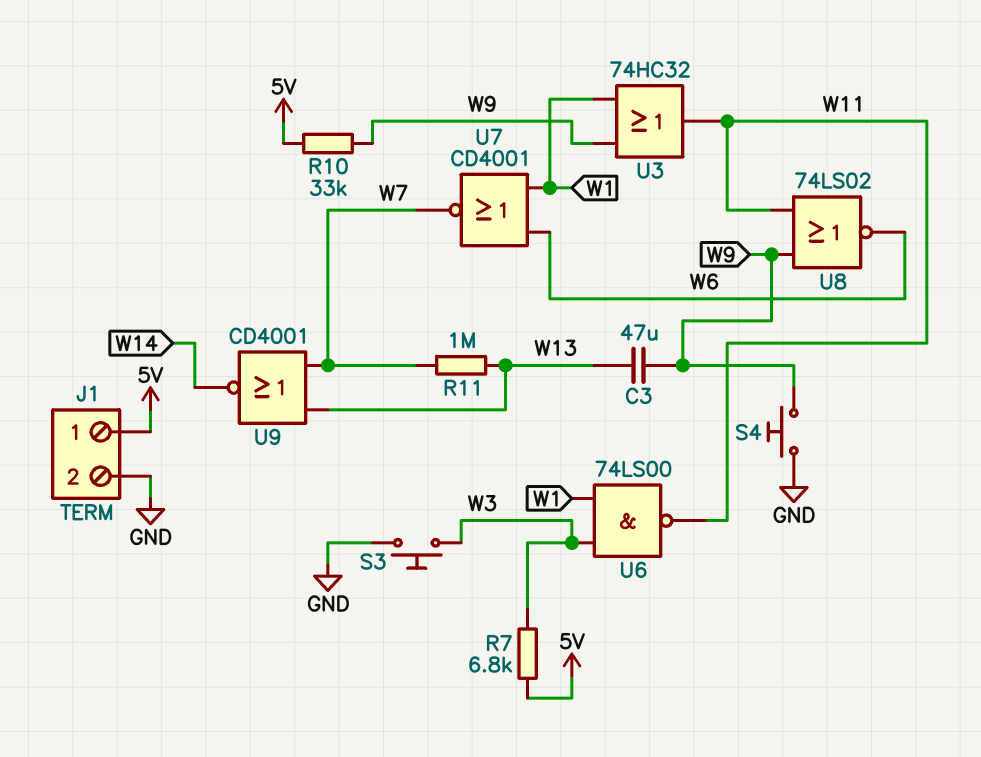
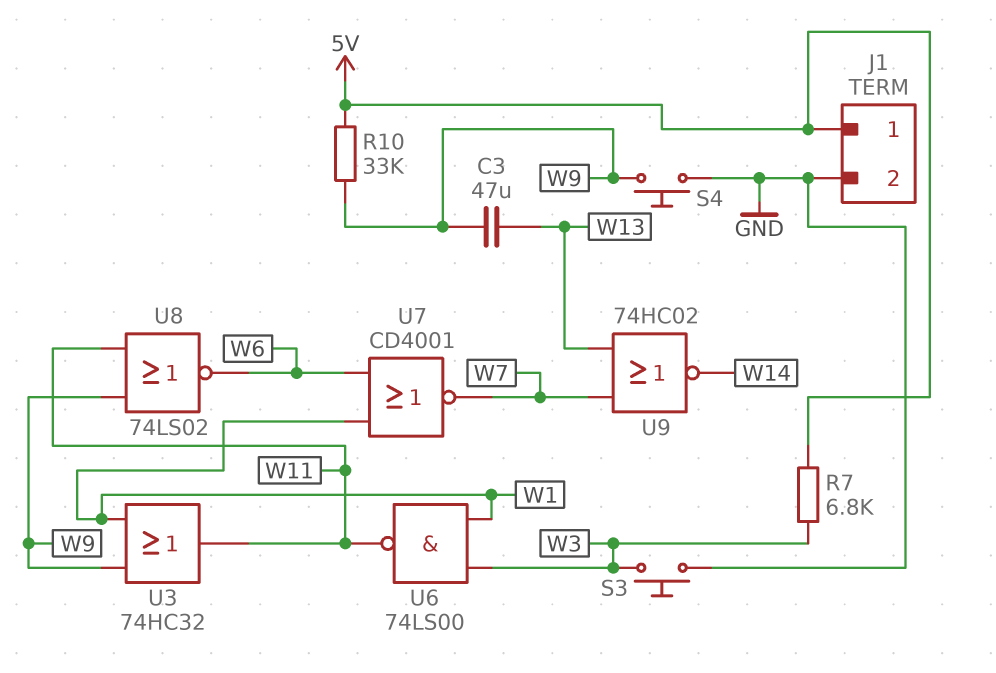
R11: 1M (W7, W13) -> none
U9: NOR CD4001 (in W7, in W13, out W14) -> NOR 74HC02 (in W7, in W13, out W14)

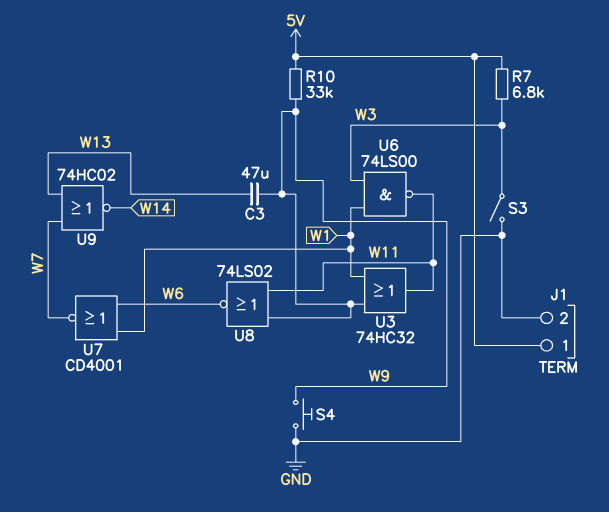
S3: button (GND, W3) -> switch (GND, W3)

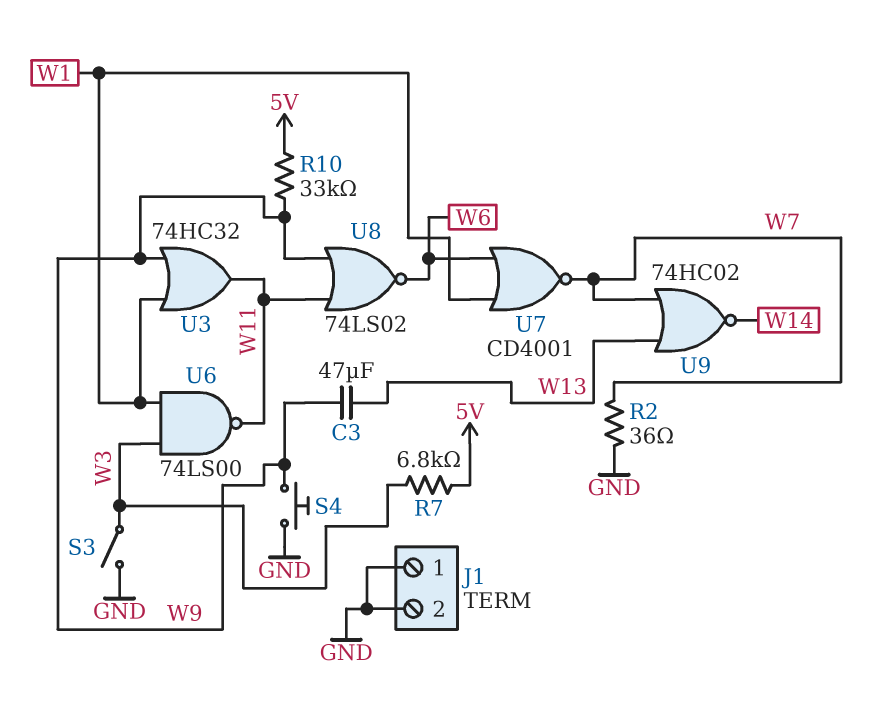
J1 pin 1: 5V -> GND
R2: none -> 36 (GND, W7)

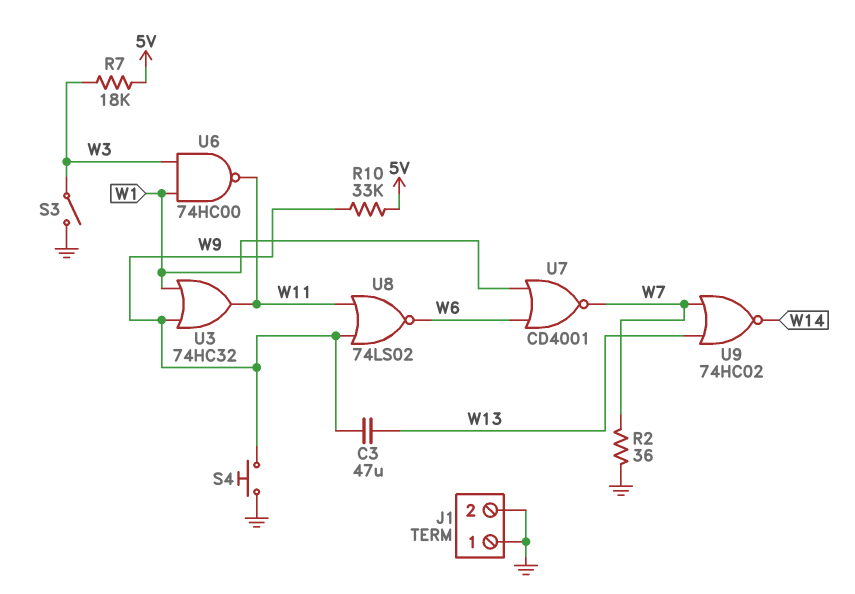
R7: 6.8k (5V, W3) -> 18k (5V, W3)
U6: NAND 74LS00 (in W1, in W3, out W11) -> NAND 74HC00 (in W1, in W3, out W11)

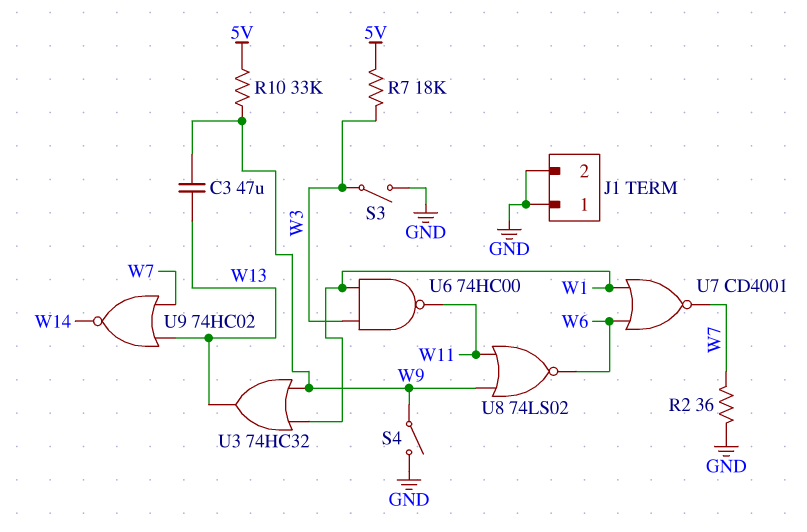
S4: button (GND, W9) -> switch (GND, W9)
U3: OR 74HC32 (in W1, in W9, out W11) -> OR 74HC32 (in W1, in W9, out W13)

